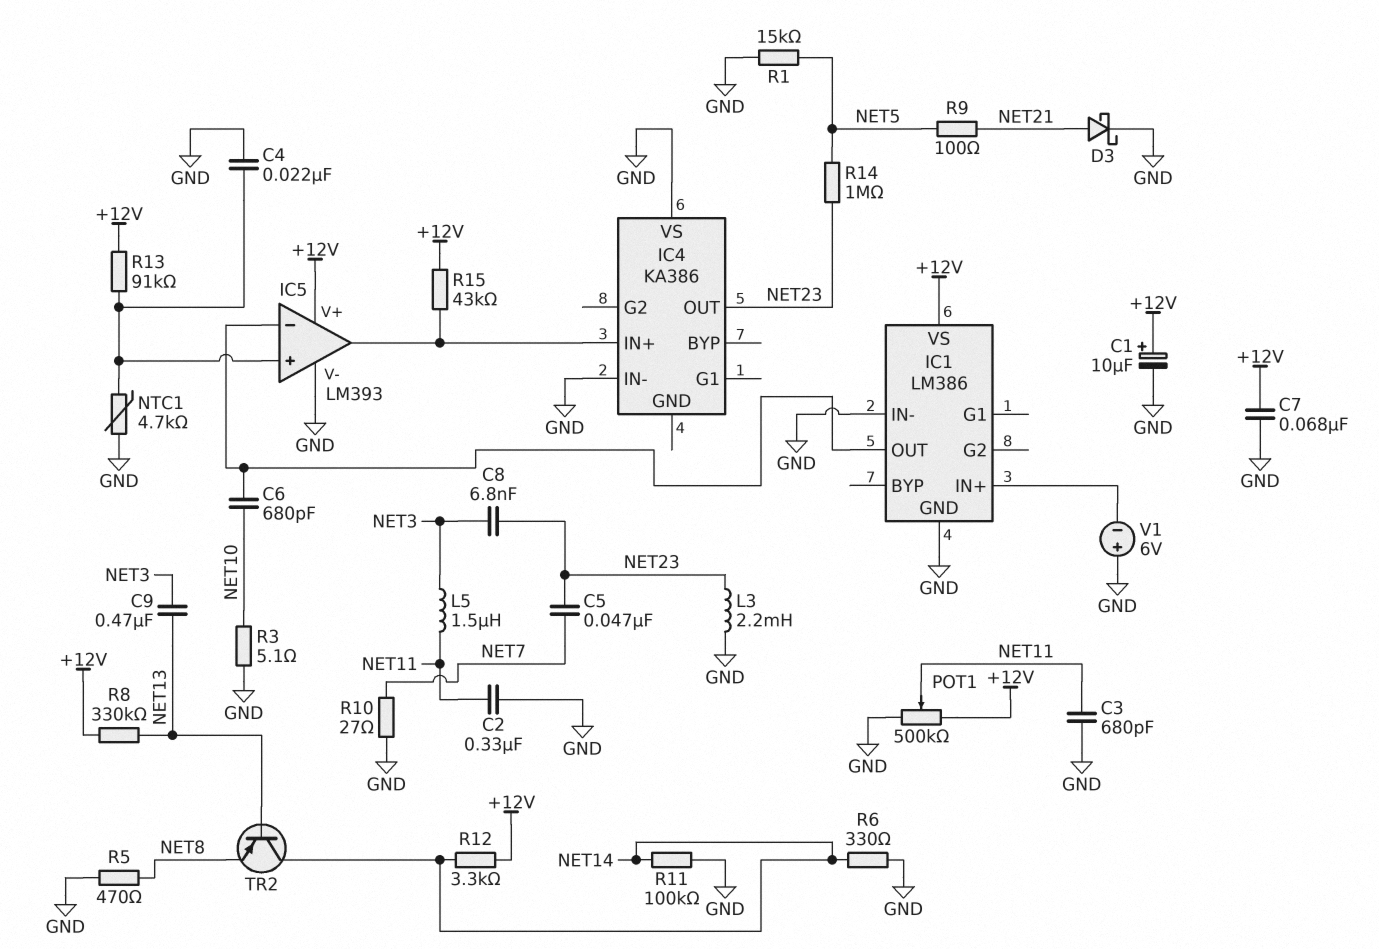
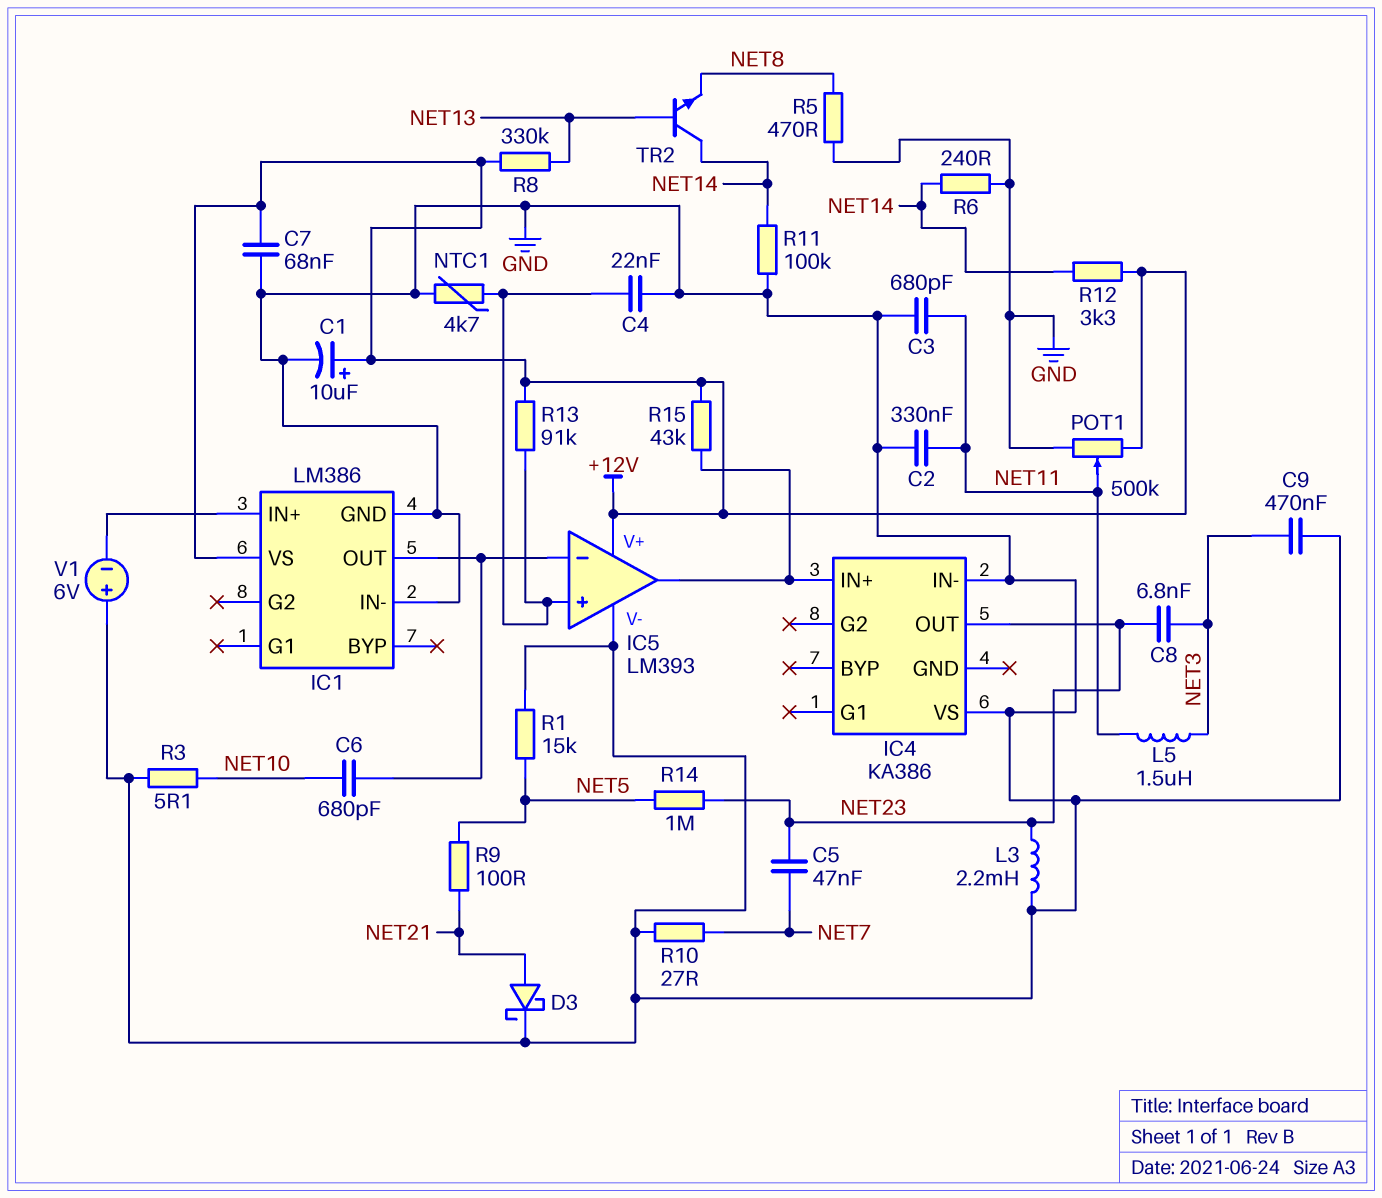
C9: 470nF (NET3, NET13) -> 470nF (GND, NET3)
R6: 330 (GND, NET14) -> 240 (GND, NET14)
TR2: PNP (B NET13, C NET14, E NET8) -> NPN (B NET13, C NET14, E NET8)

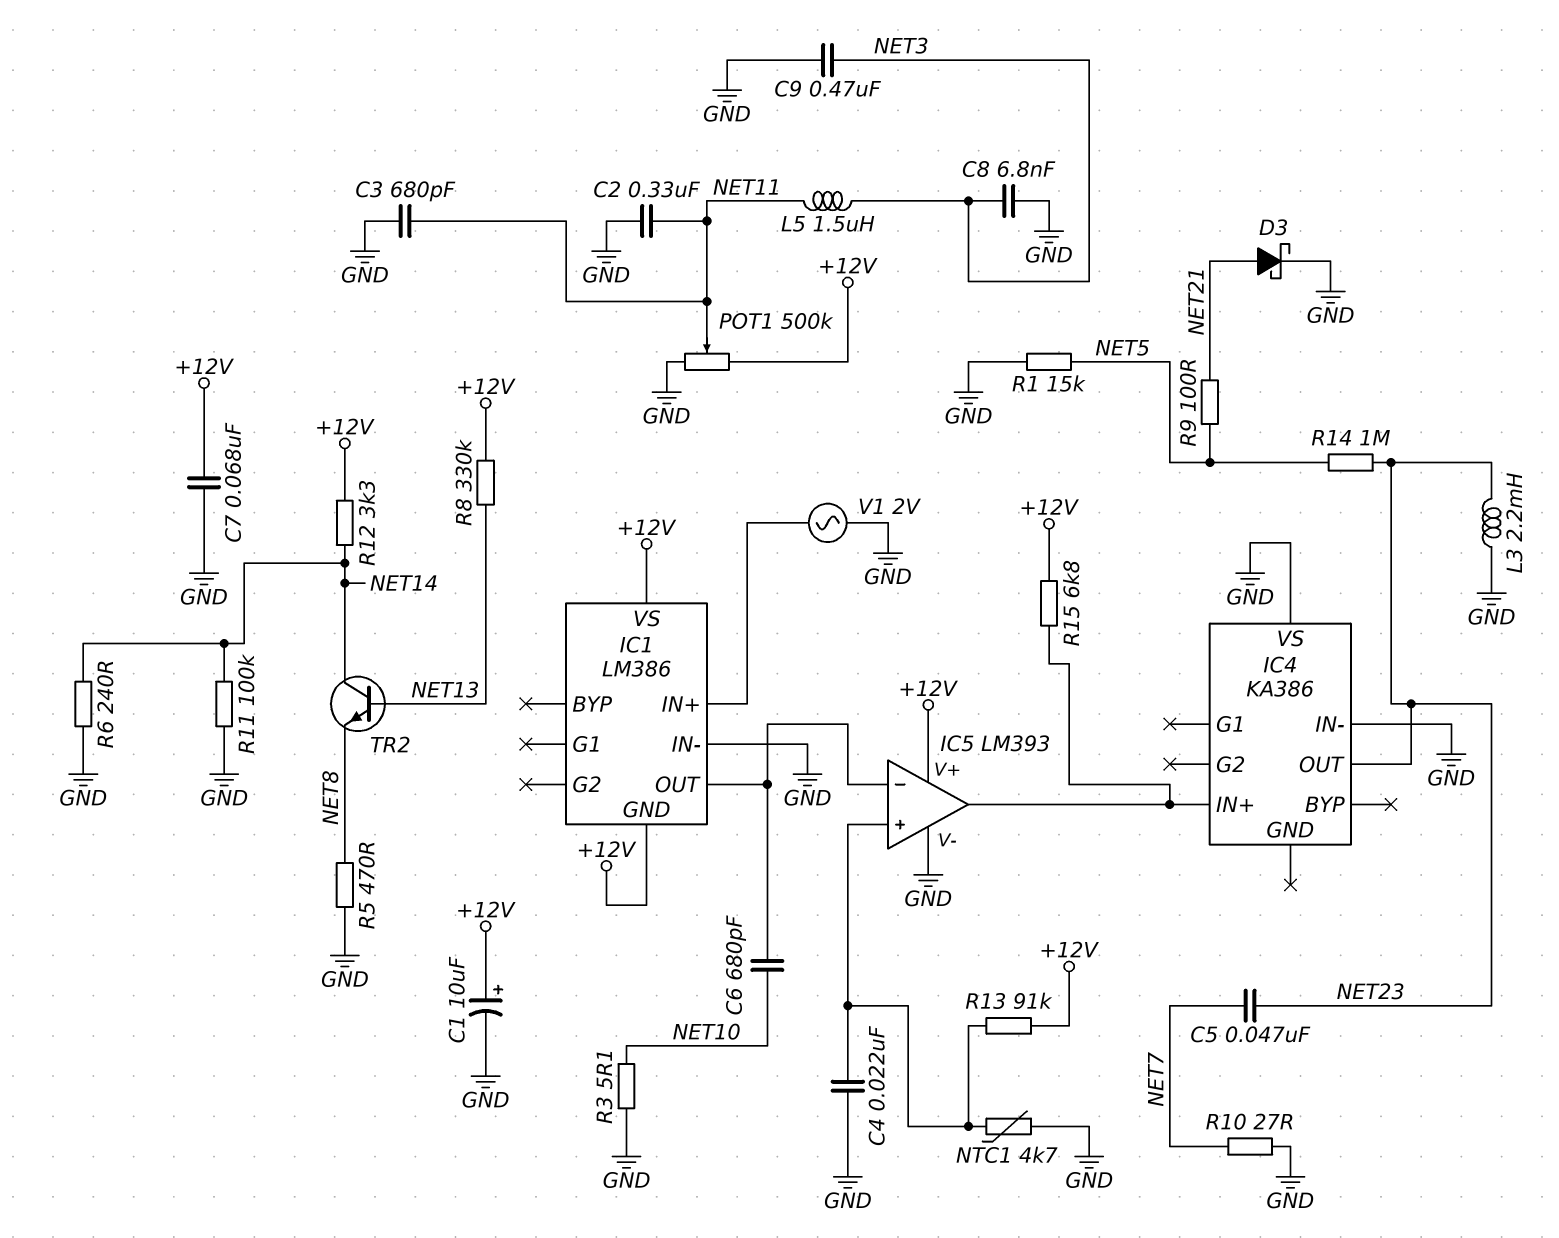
C8: 6.8nF (NET3, NET23) -> 6.8nF (GND, NET3)
IC1 pin GND: GND -> +12V
R15: 43k (+12V, IC4/IN+) -> 6.8k (+12V, IC4/IN+)
V1: 6V (plus GND, minus IC1/IN+) -> AC 2V (GND, IC1/IN+)

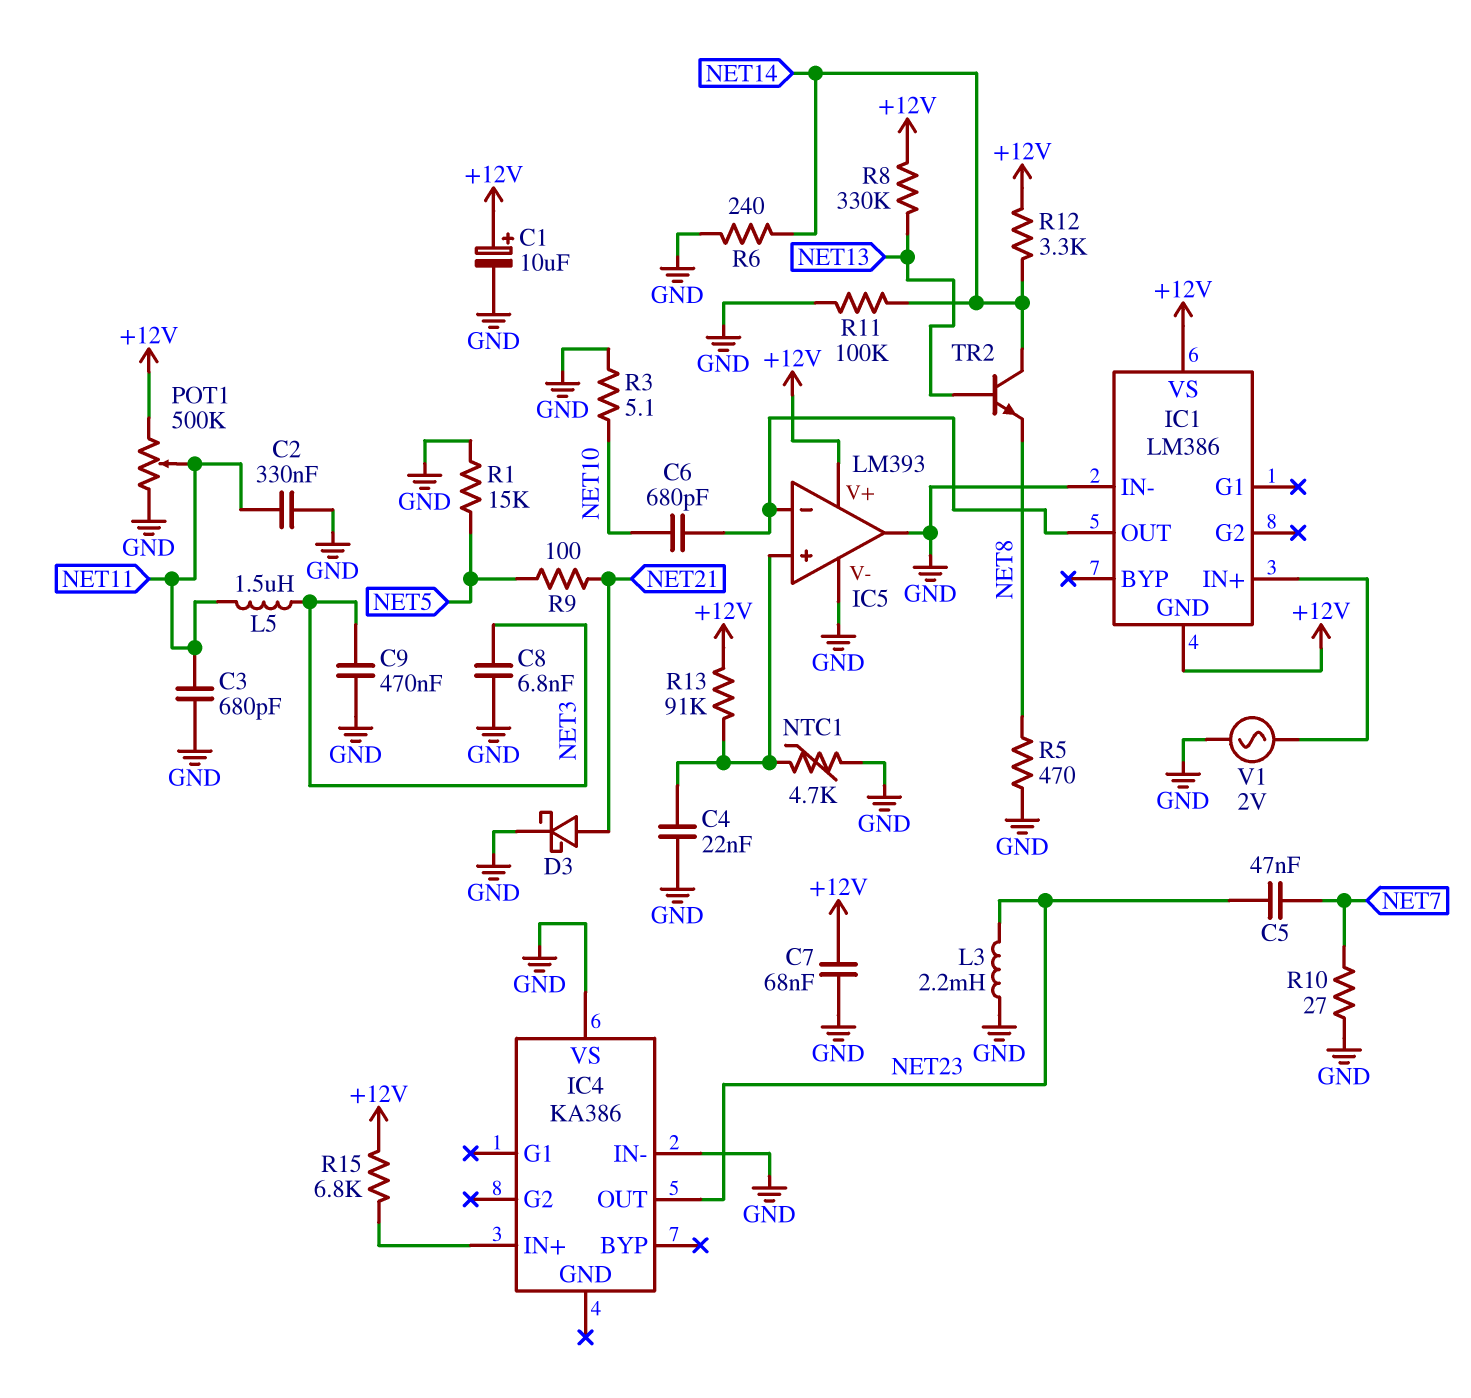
IC5 pin out: IC4/IN+ -> GND
R14: 1M (NET5, NET23) -> none

